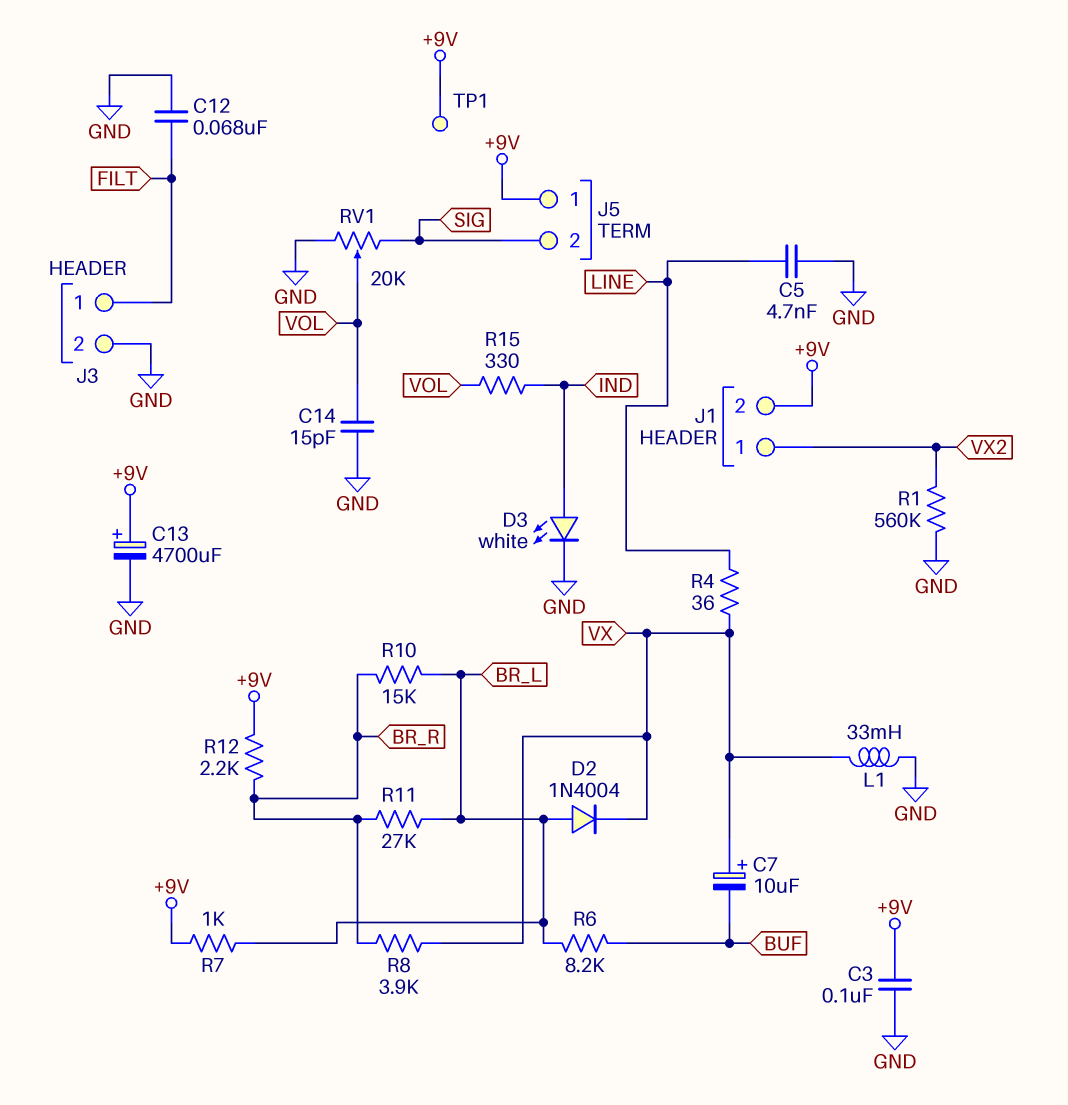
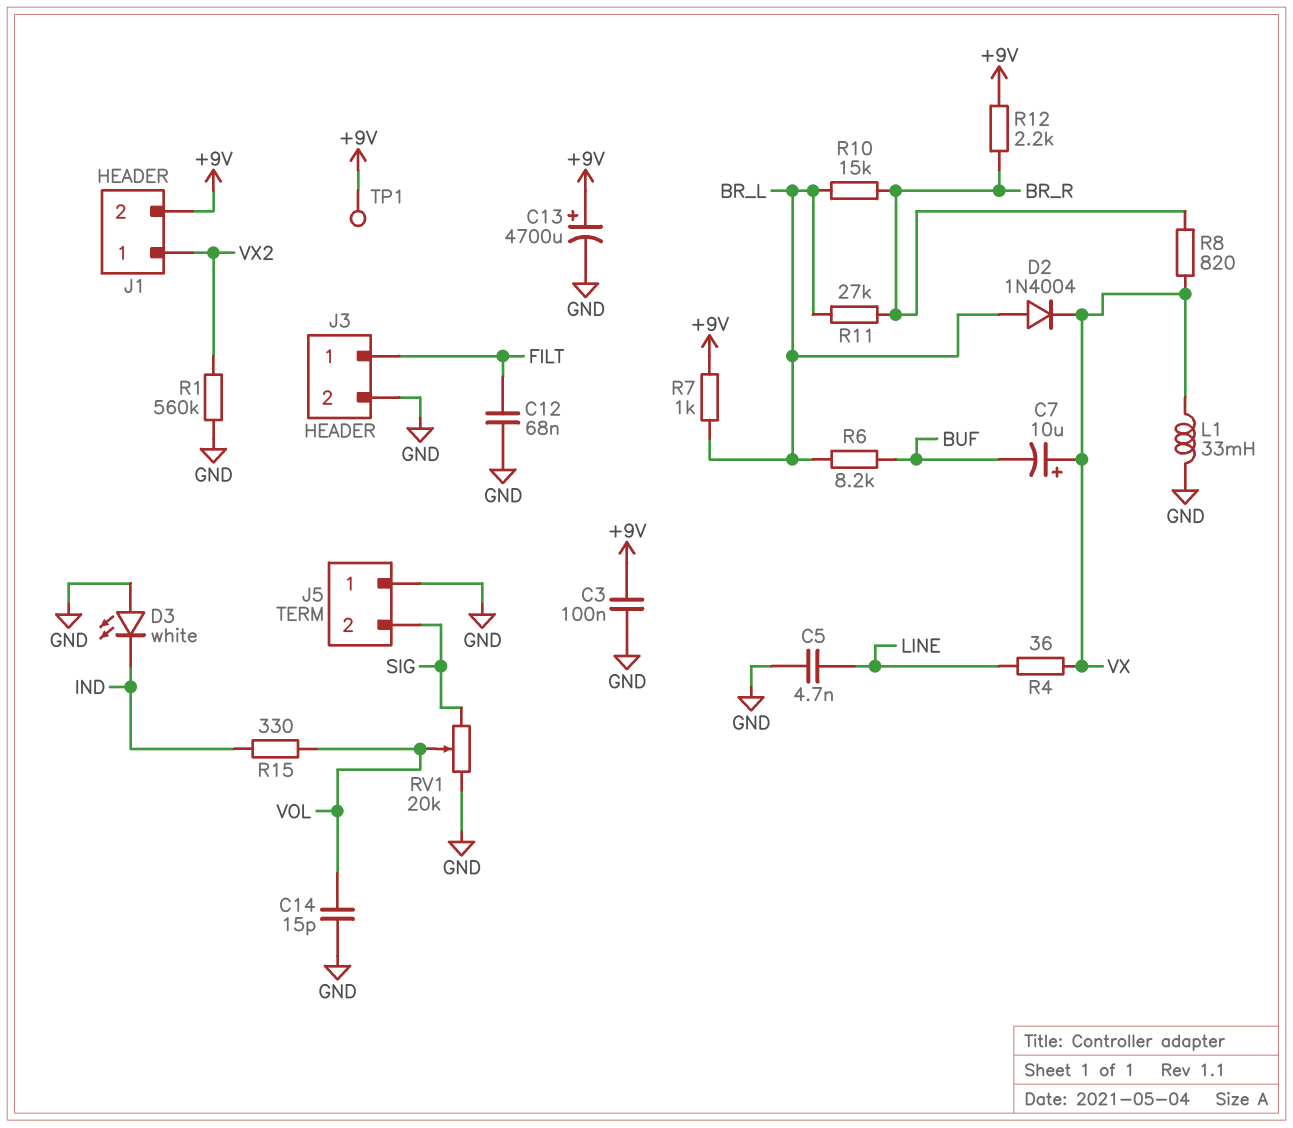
D3: LED white (A IND, K GND) -> LED white (A GND, K IND)
J5 pin 1: +9V -> GND
R8: 3.9k (BR_R, VX) -> 820 (BR_R, VX)

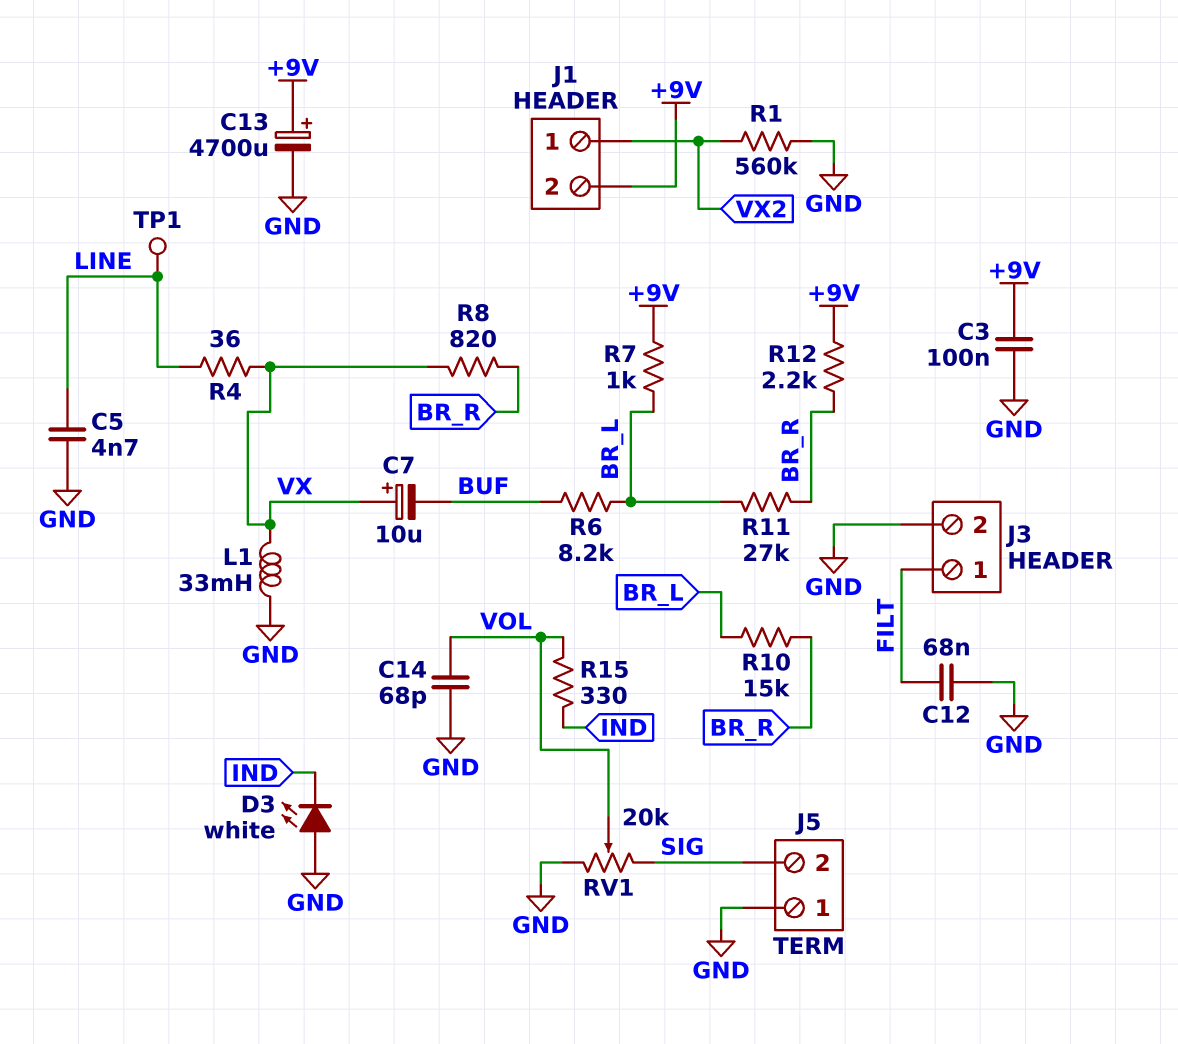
C14: 15pF (GND, VOL) -> 68pF (GND, VOL)
D2: diode 1N4004 (A BR_L, K VX) -> none
TP1: test point (+9V) -> test point (LINE)

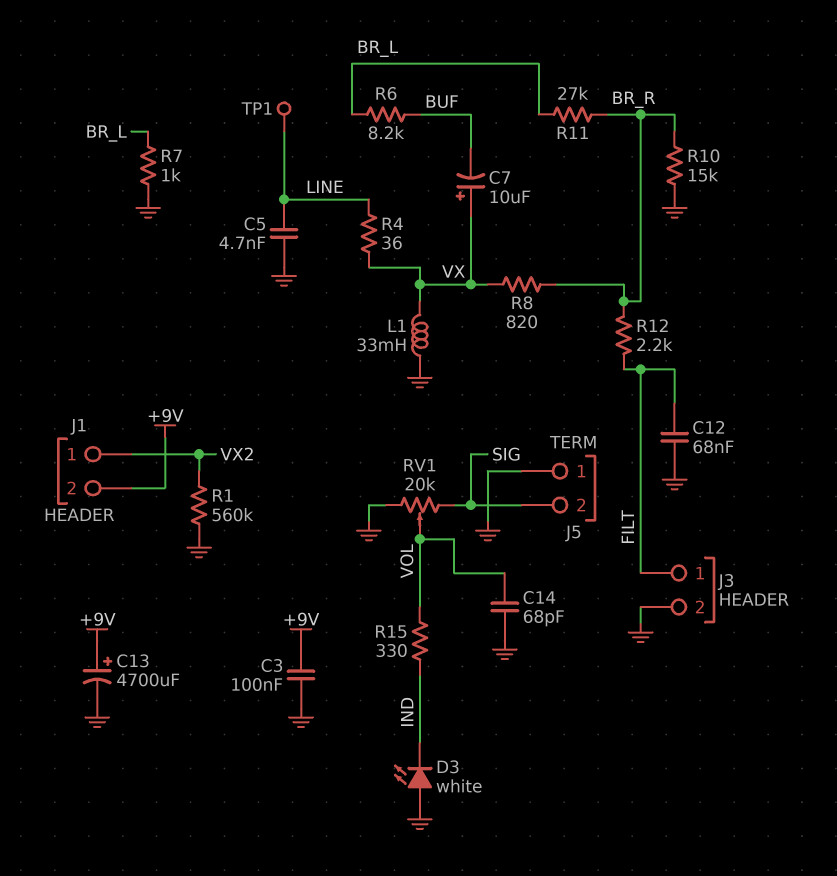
R7: 1k (+9V, BR_L) -> 1k (BR_L, GND)
R10: 15k (BR_L, BR_R) -> 15k (BR_R, GND)
R12: 2.2k (+9V, BR_R) -> 2.2k (BR_R, FILT)

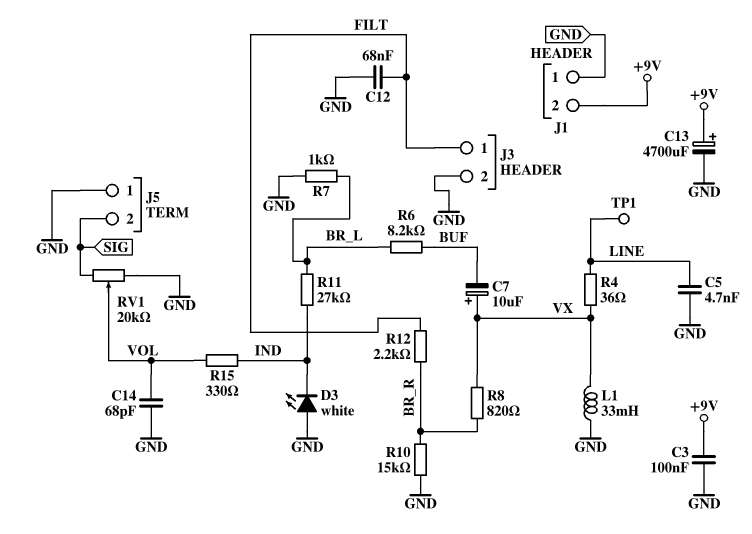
J1 pin 1: VX2 -> GND
R1: 560k (GND, VX2) -> none
R11: 27k (BR_L, BR_R) -> 27k (BR_L, IND)

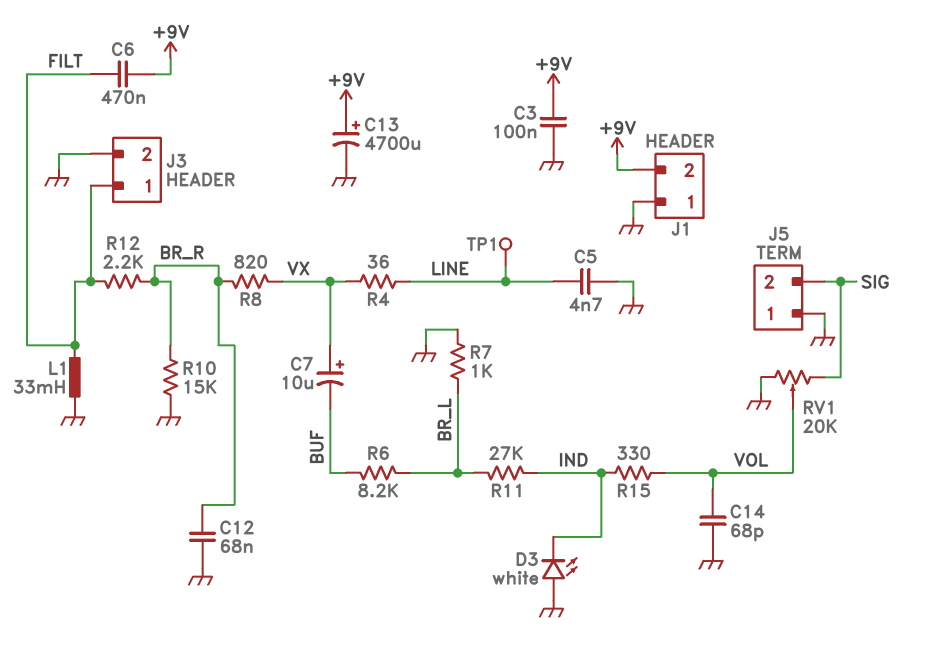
C6: none -> 470nF (+9V, FILT)
C12: 68nF (FILT, GND) -> 68nF (BR_R, GND)
L1: 33mH (GND, VX) -> 33mH (FILT, GND)

